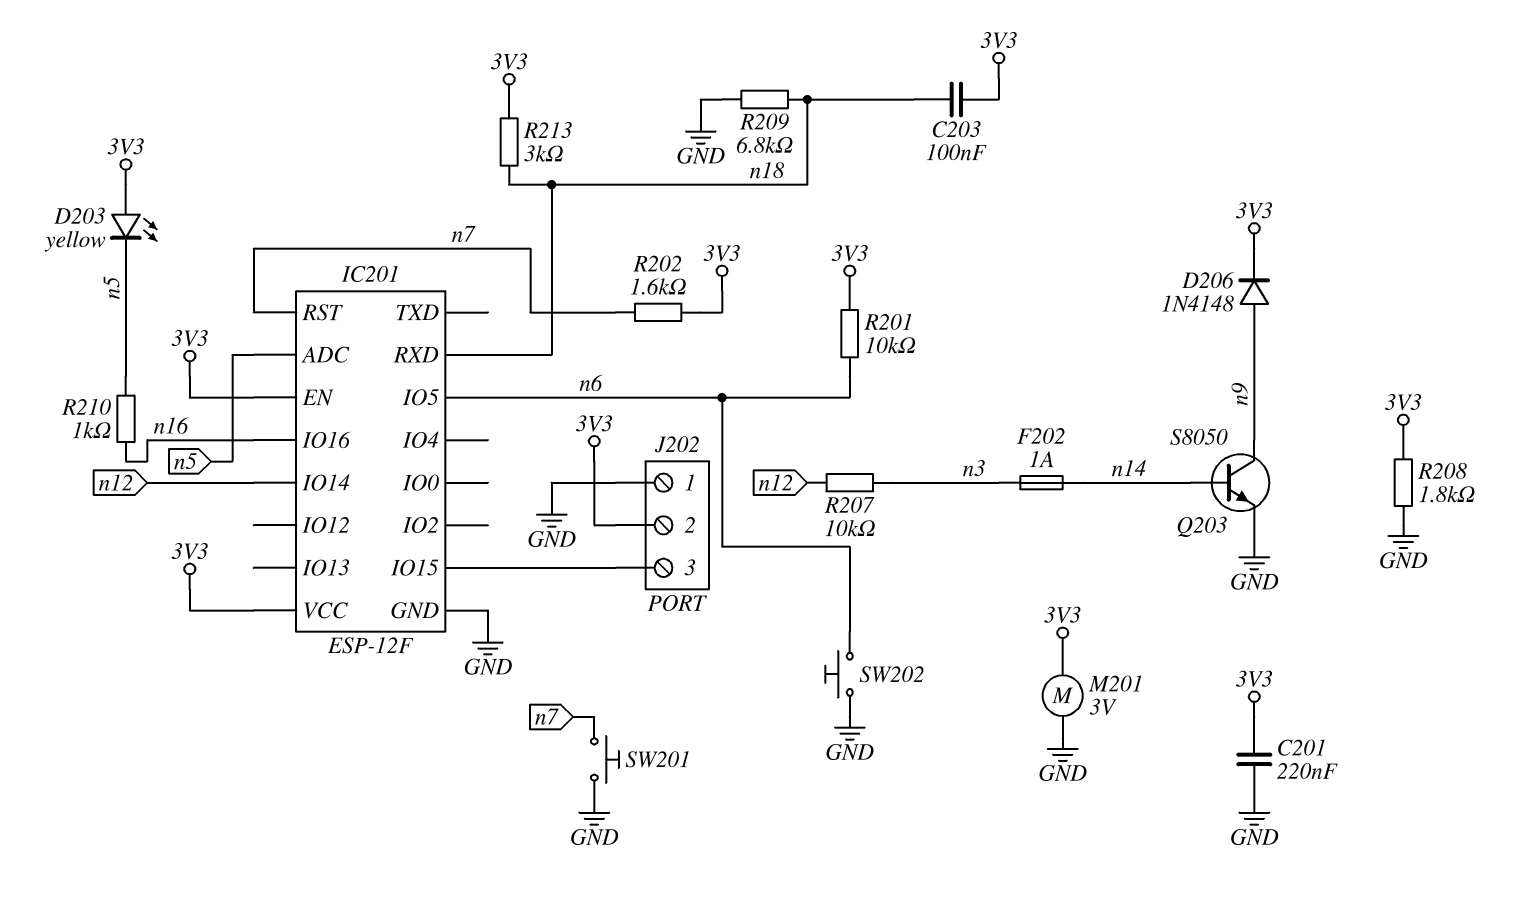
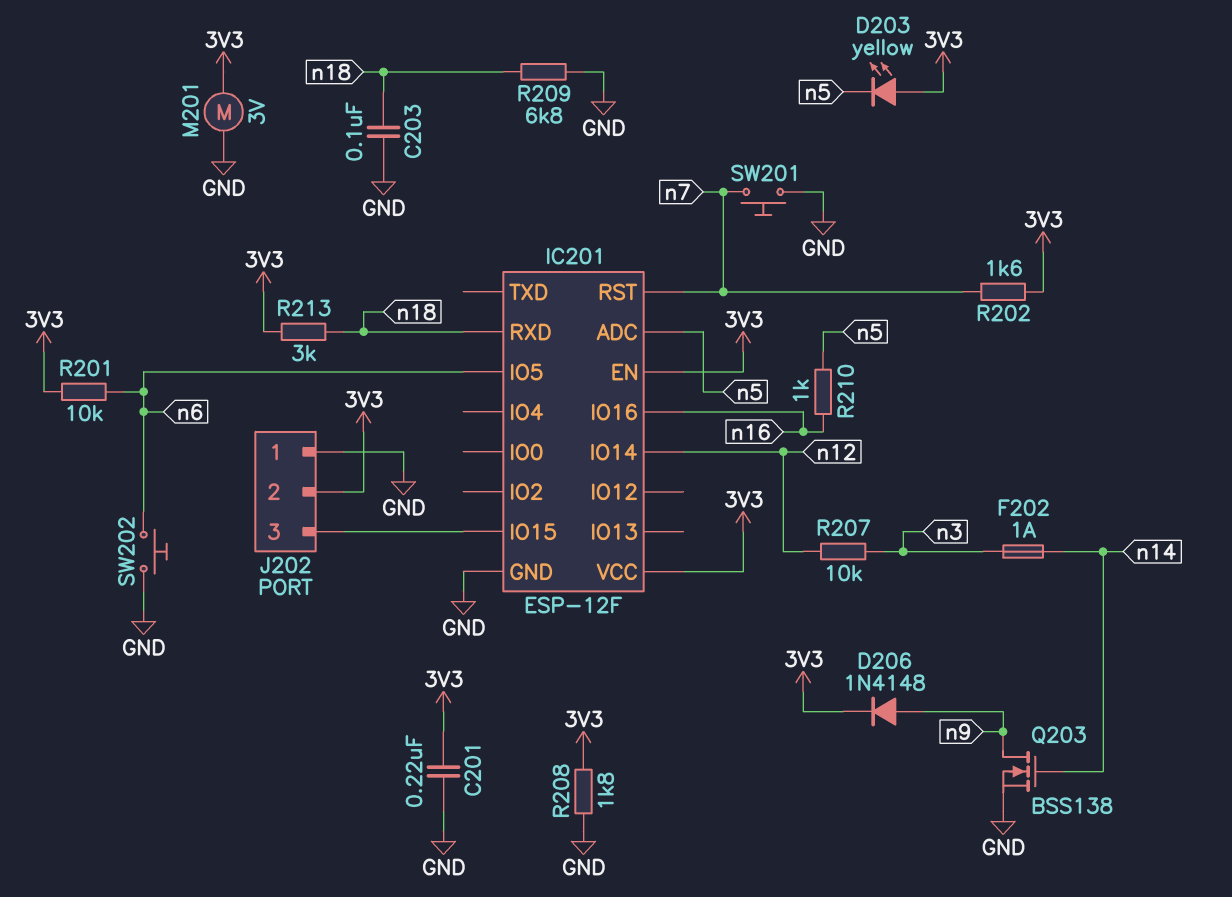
C203: 100nF (3V3, n18) -> 100nF (GND, n18)
Q203: NPN S8050 (B n14, C n9, E GND) -> NMOS BSS138 (G n14, D n9, S GND)

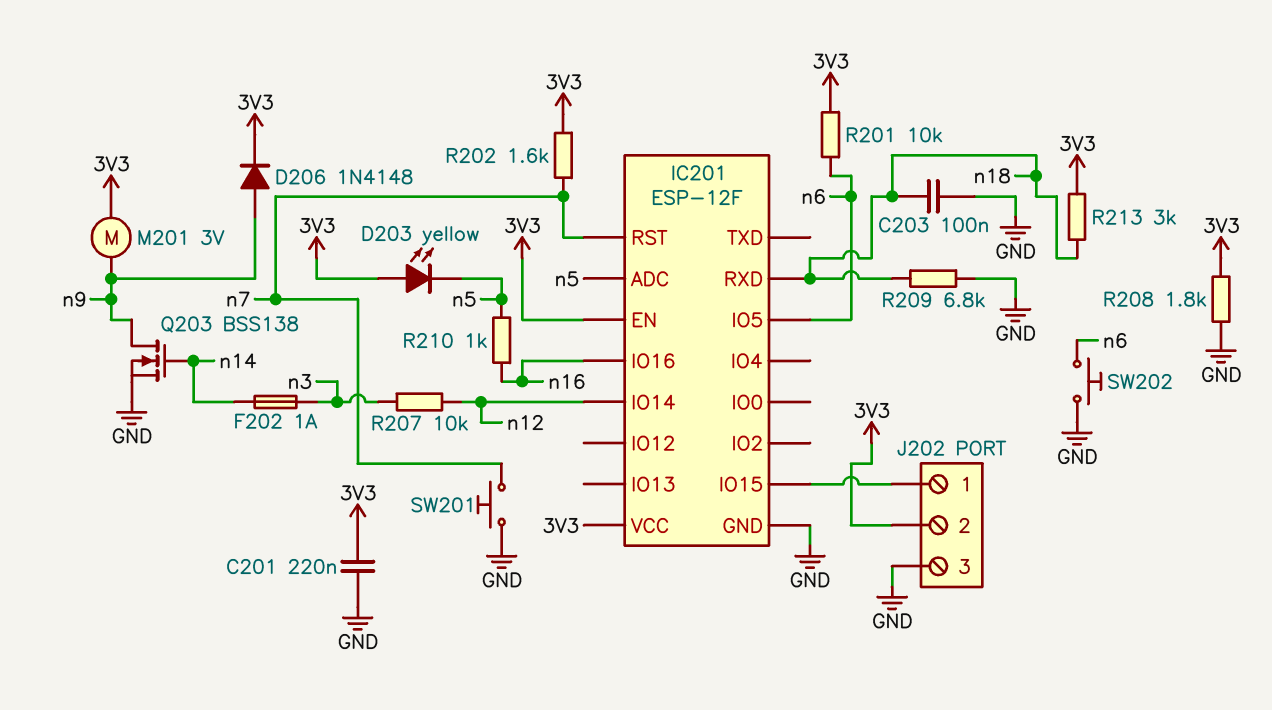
J202 pin 1: GND -> IC201/IO15
J202 pin 3: IC201/IO15 -> GND
M201: motor 3V (3V3, GND) -> motor 3V (3V3, n9)

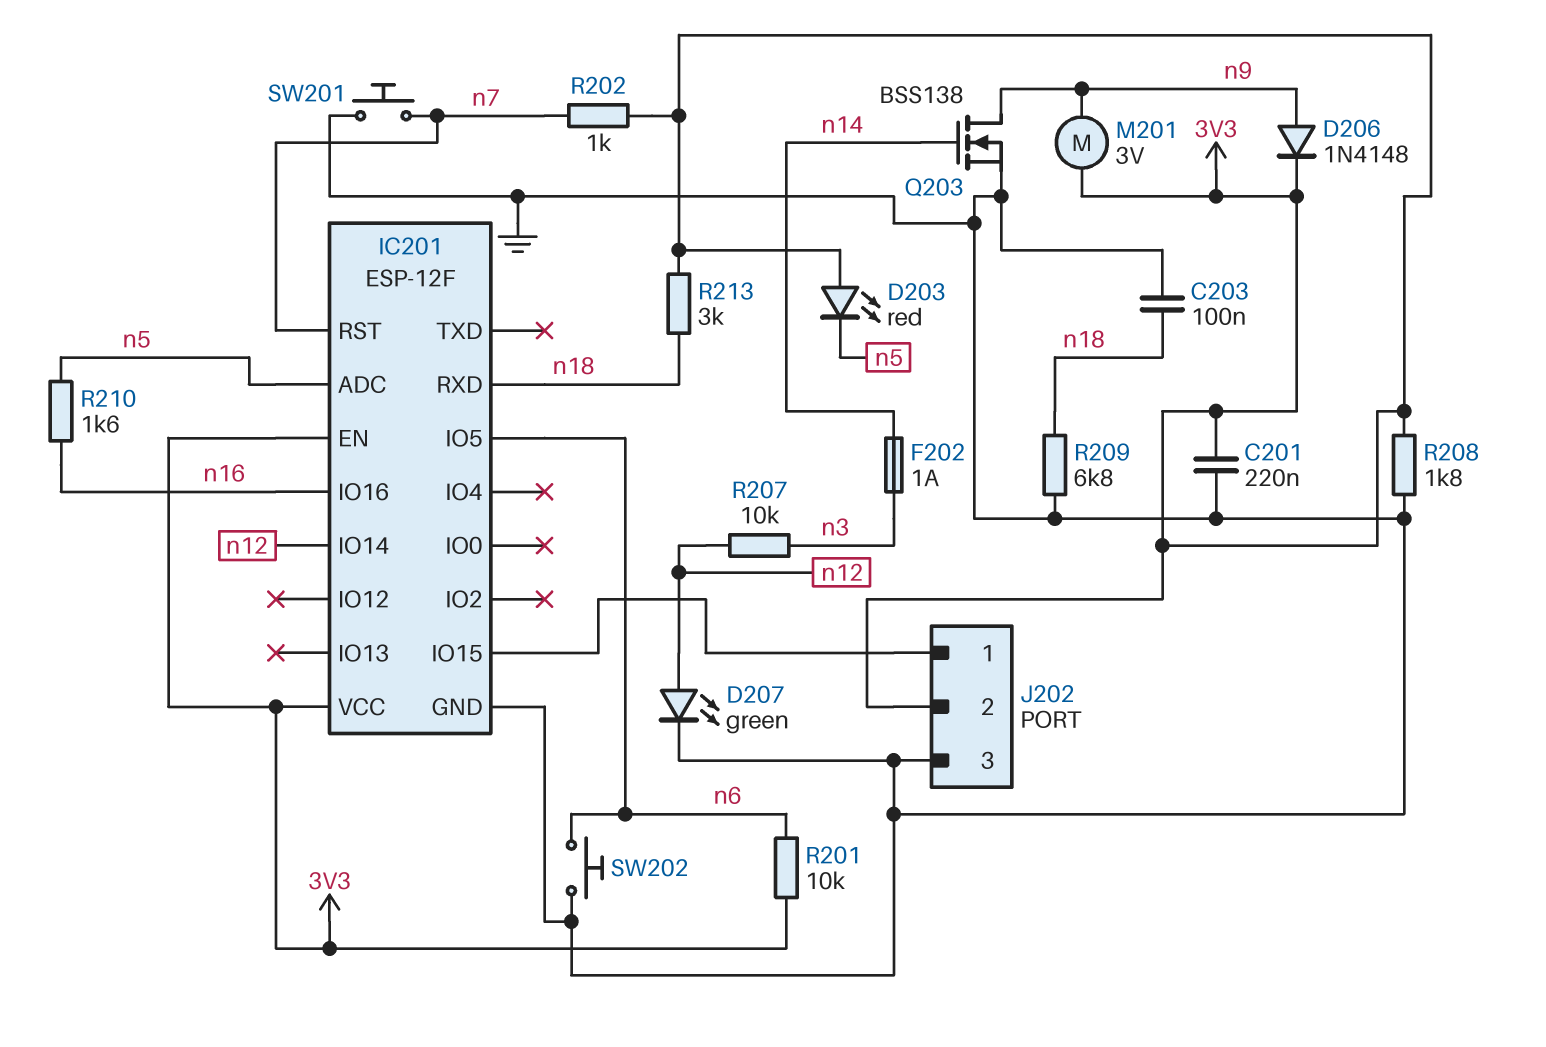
D203: LED yellow (A 3V3, K n5) -> LED red (A 3V3, K n5)
D207: none -> LED green (A n12, K GND)
R202: 1.6k (3V3, n7) -> 1k (3V3, n7)
R210: 1k (n5, n16) -> 1.6k (n5, n16)

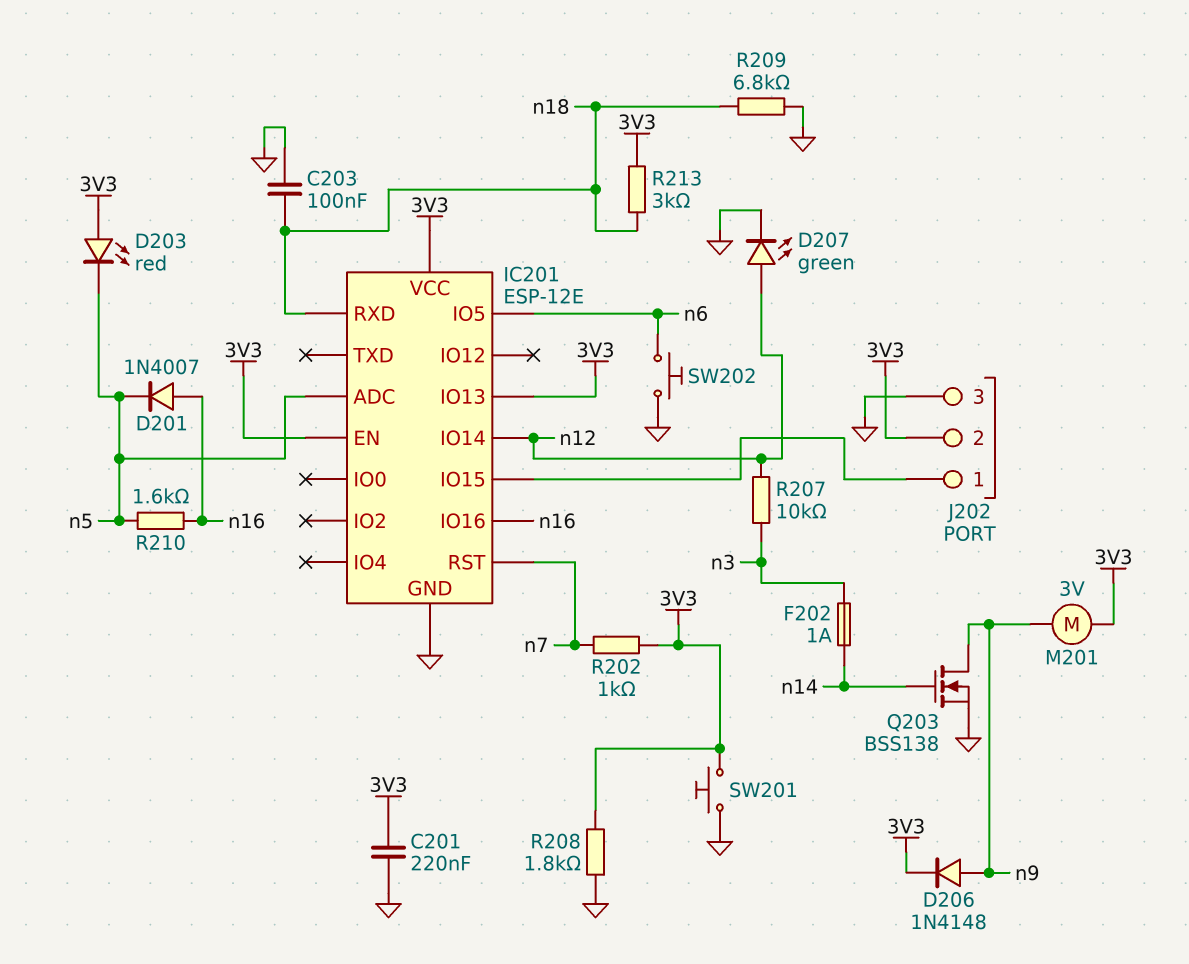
D201: none -> diode 1N4007 (A n16, K n5)
IC201: ESP-12F -> ESP-12E
IC201 pin IO13: none -> 3V3
R201: 10k (3V3, n6) -> none
SW201: button (GND, n7) -> button (3V3, GND)

